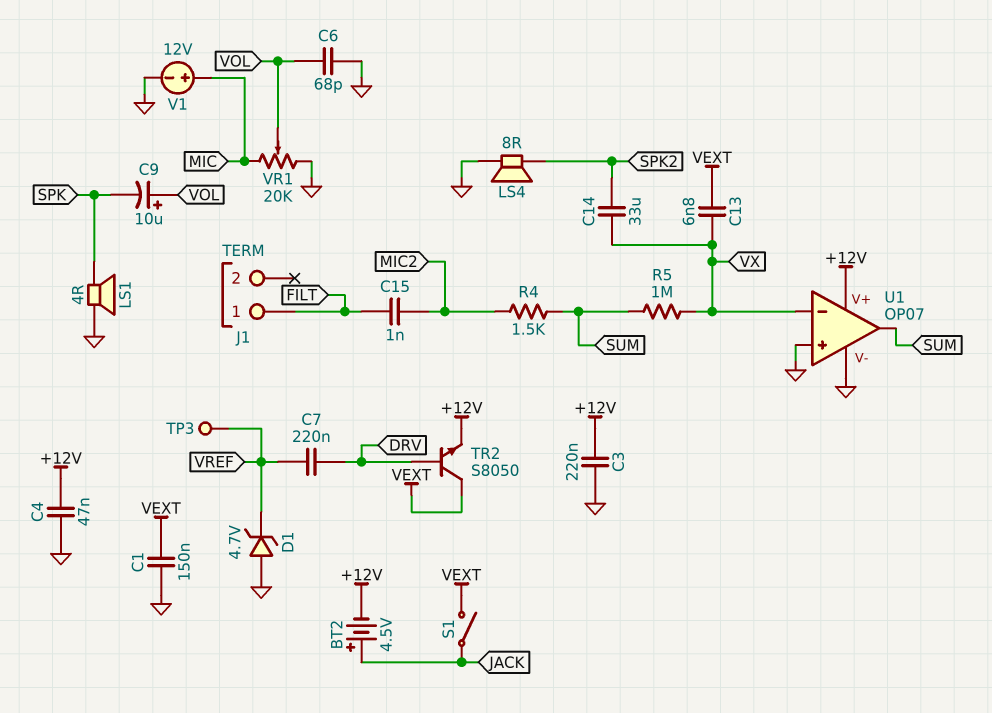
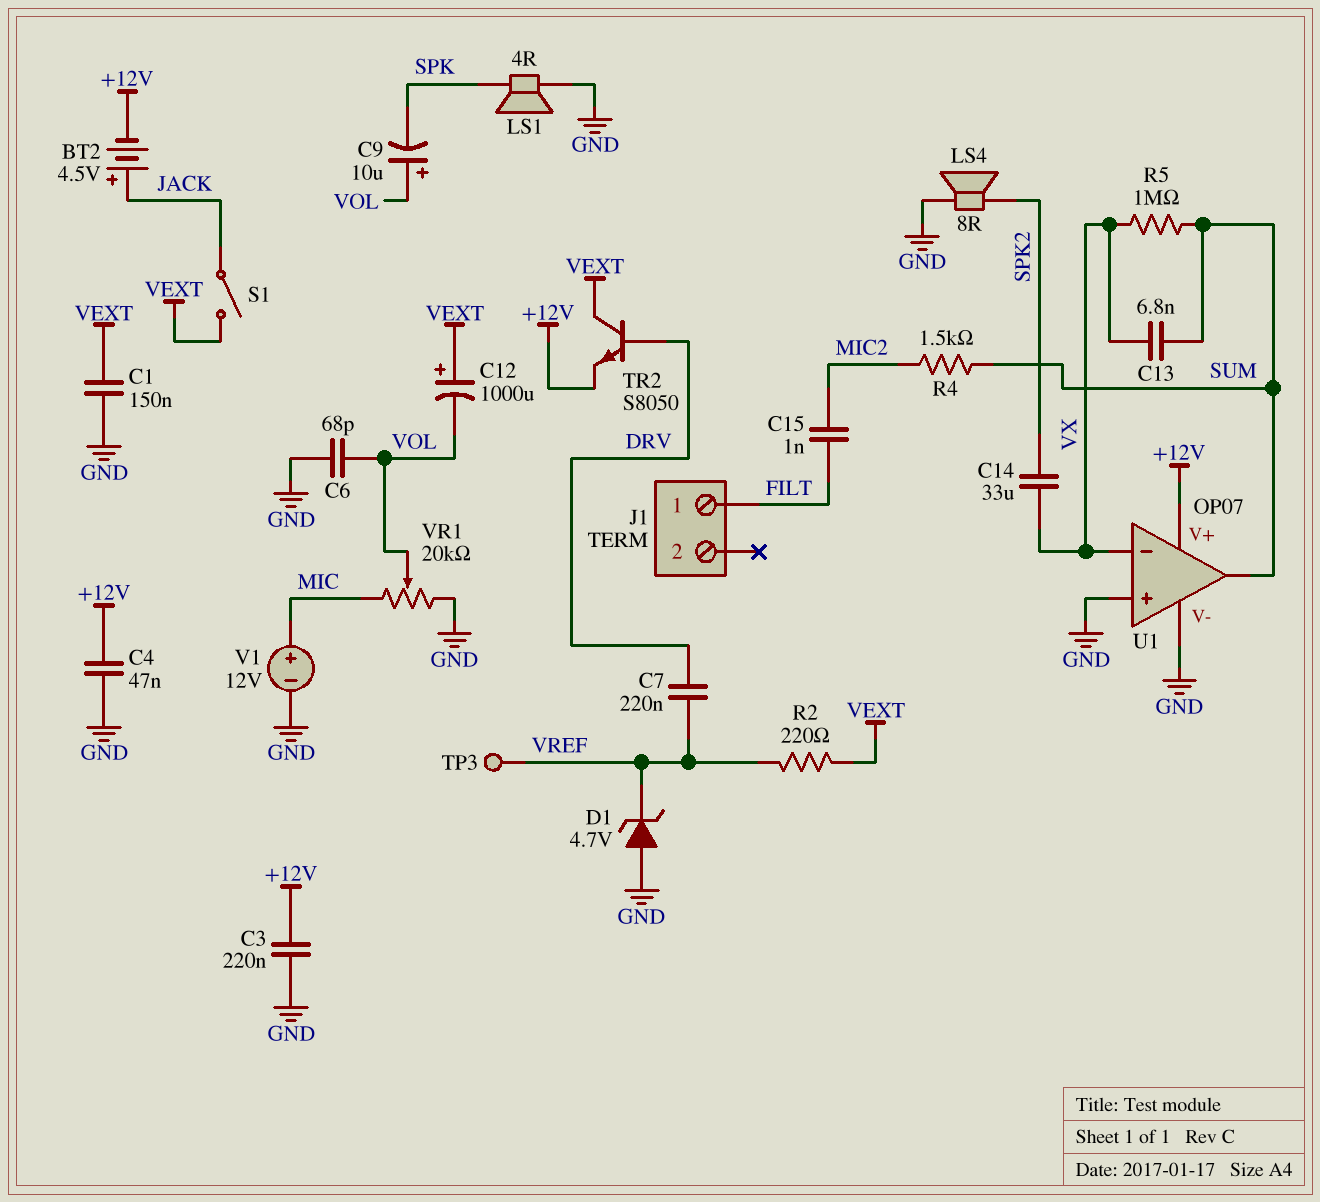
C12: none -> 1000uF (plus VEXT, minus VOL)
C13: 6.8nF (VEXT, VX) -> 6.8nF (SUM, VX)
R2: none -> 220 (VEXT, VREF)

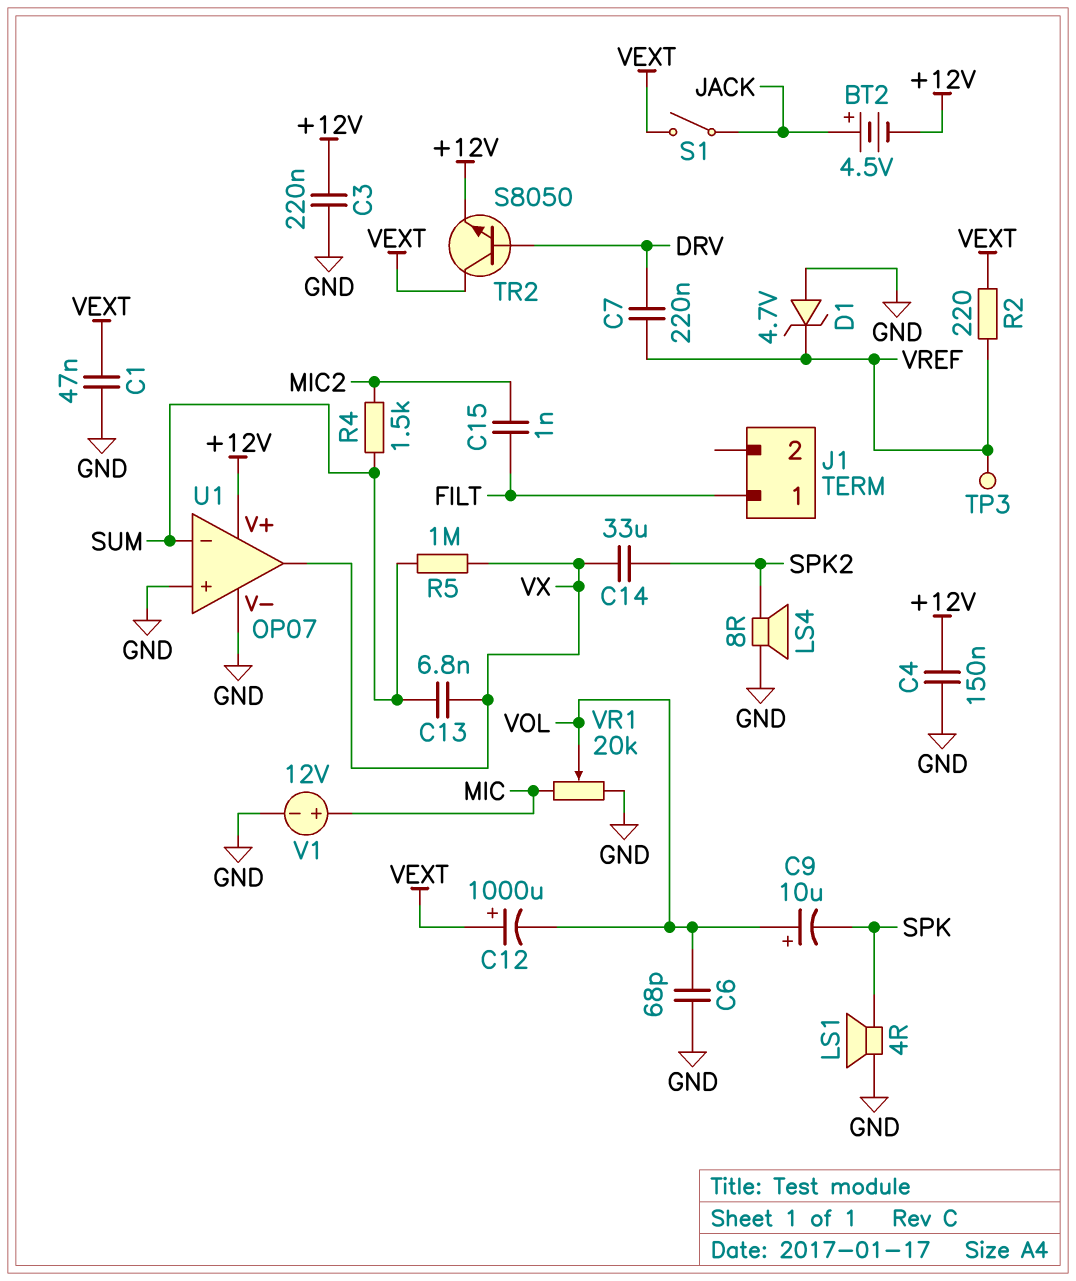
C1: 150nF (GND, VEXT) -> 47nF (GND, VEXT)
C4: 47nF (+12V, GND) -> 150nF (+12V, GND)
U1 pin in-: VX -> SUM
U1 pin out: SUM -> VX

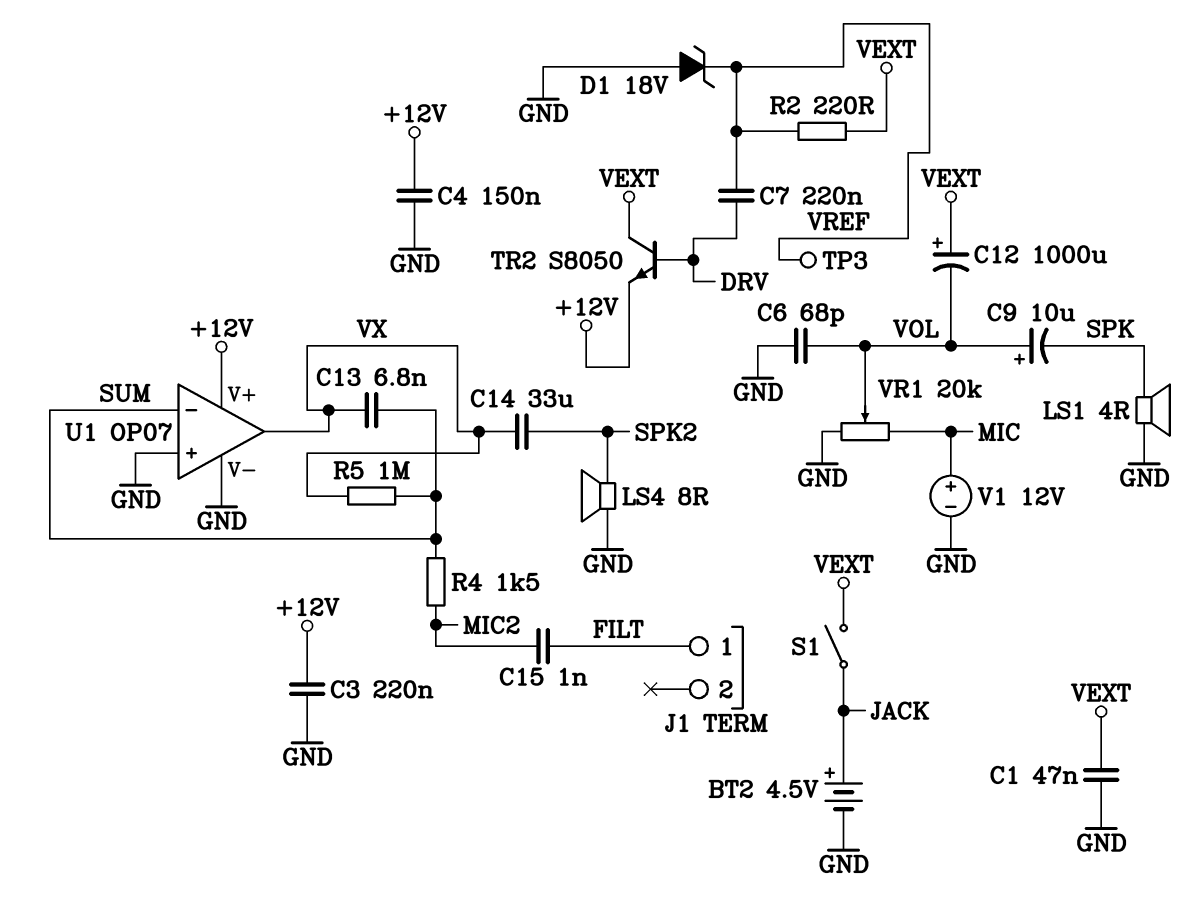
BT2: 4.5V (plus JACK, minus +12V) -> 4.5V (plus JACK, minus GND)
D1: zener 4.7V (A GND, K VREF) -> zener 18V (A GND, K VREF)

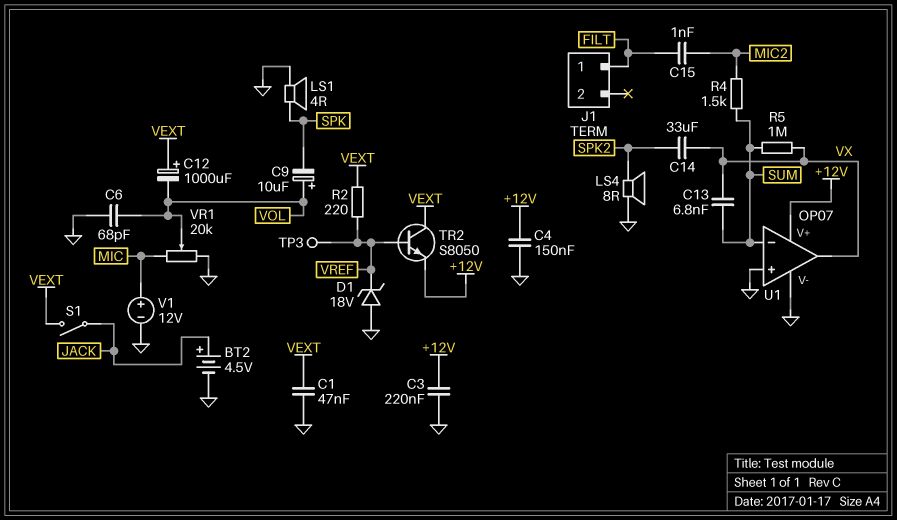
C7: 220nF (DRV, VREF) -> none
TR2: NPN S8050 (B DRV, C VEXT, E +12V) -> NPN S8050 (B VREF, C VEXT, E +12V)

